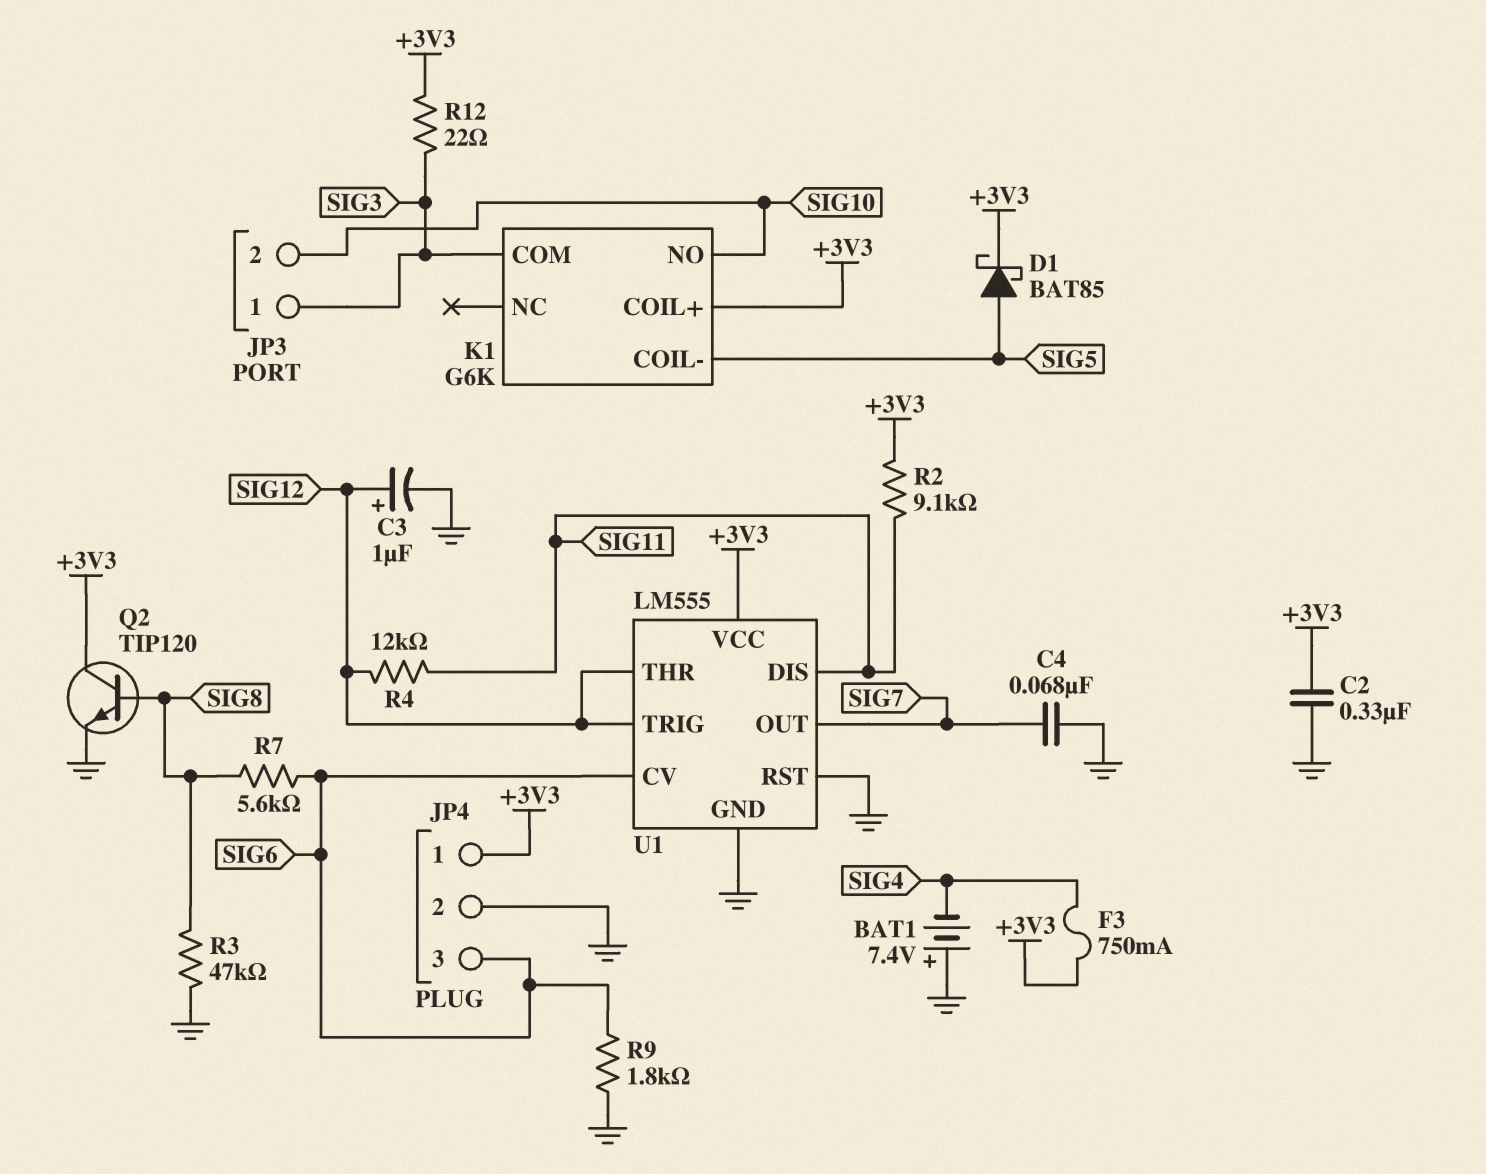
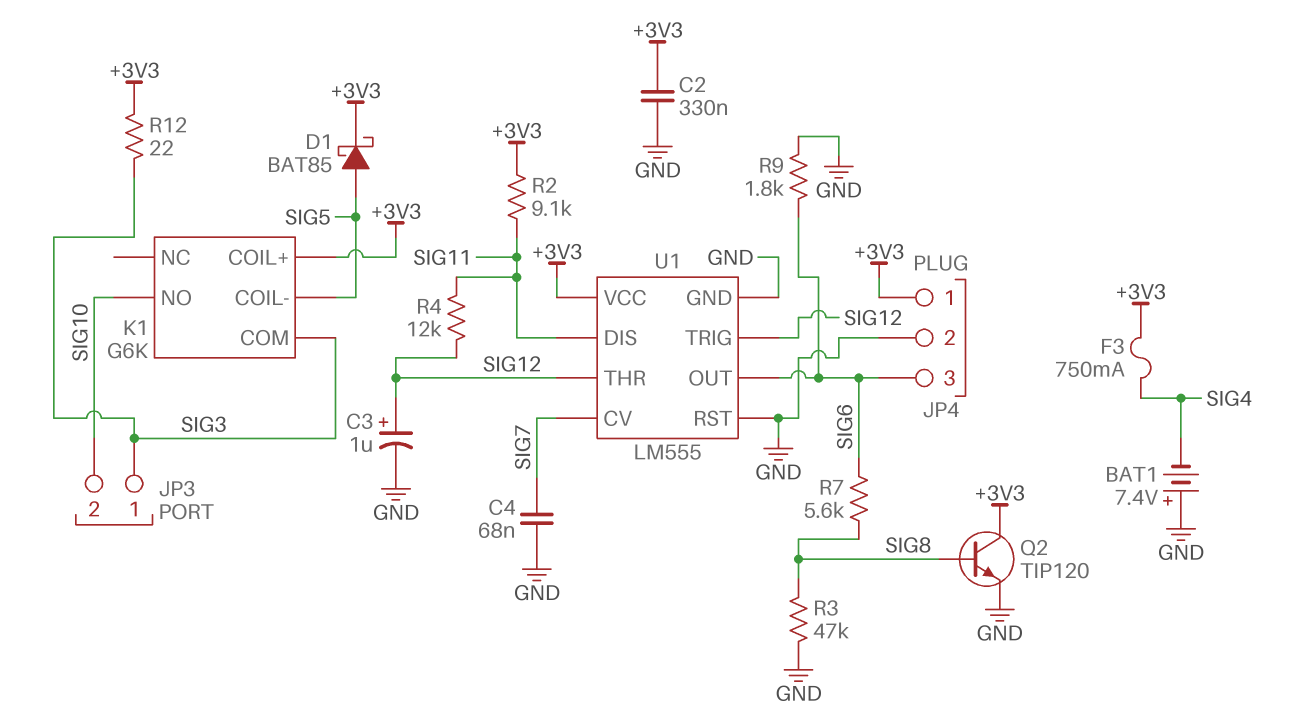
U1 pin CV: SIG6 -> SIG7
U1 pin OUT: SIG7 -> SIG6

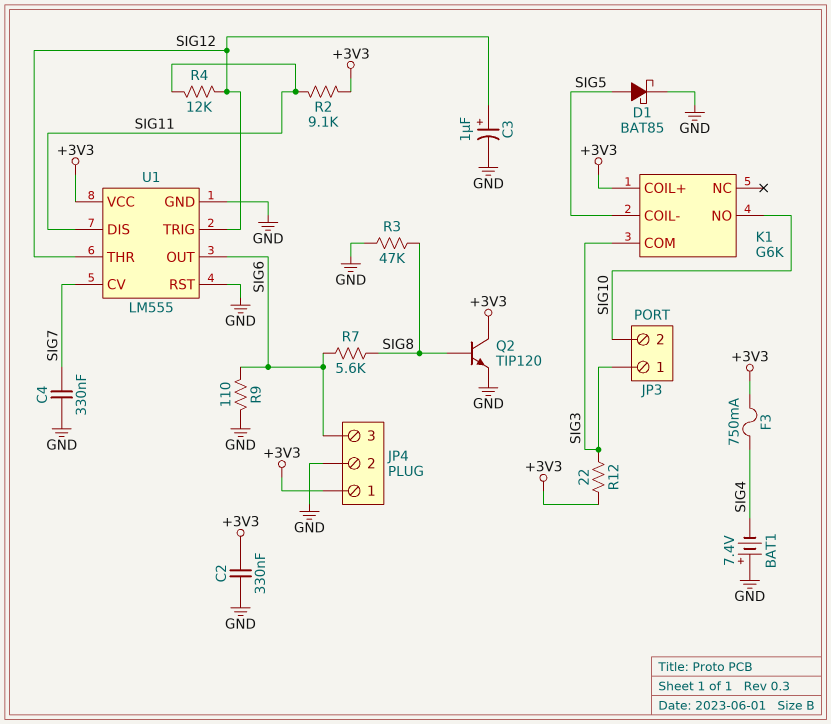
C4: 68nF (GND, SIG7) -> 330nF (GND, SIG7)
D1: schottky BAT85 (A SIG5, K +3V3) -> schottky BAT85 (A SIG5, K GND)
R9: 1.8k (GND, SIG6) -> 110 (GND, SIG6)

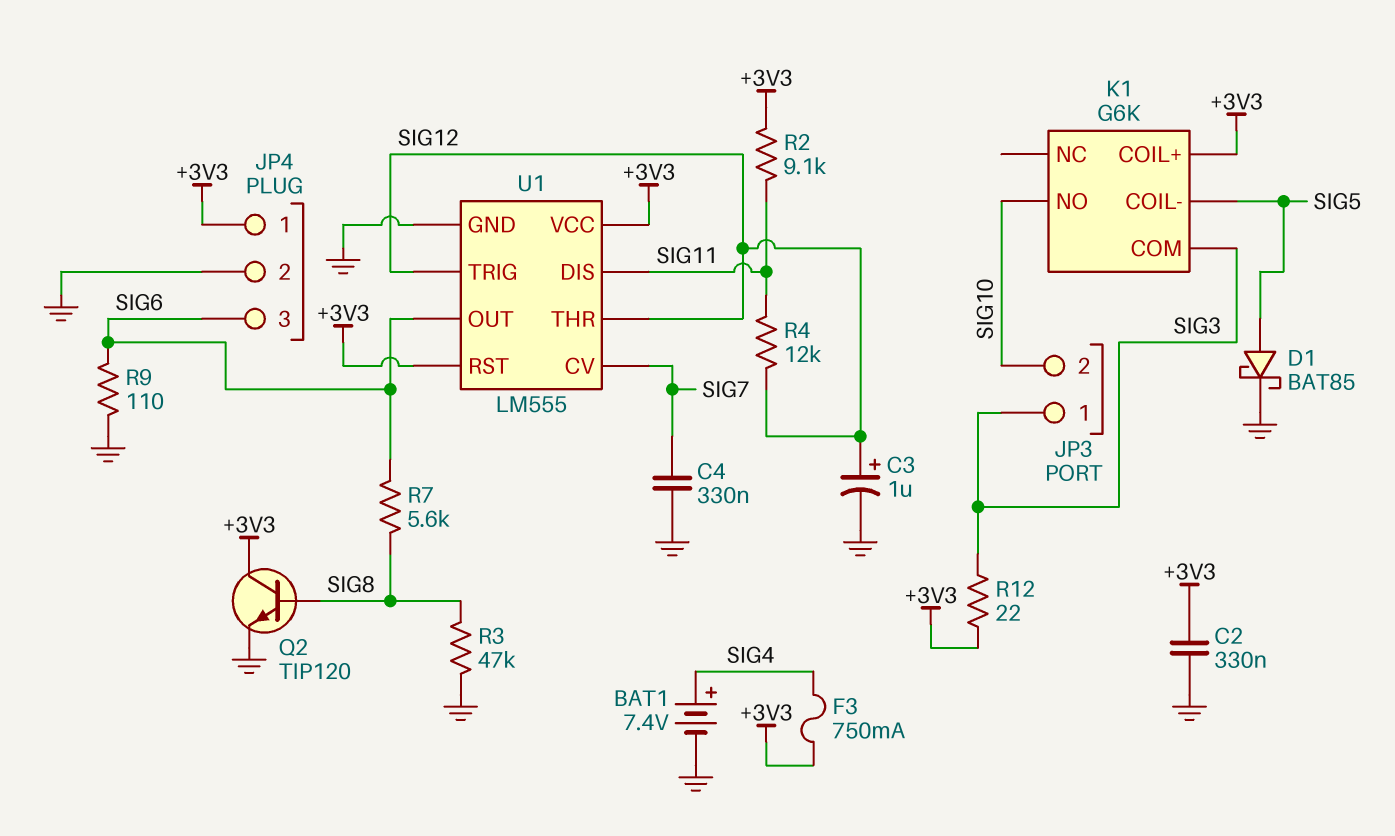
BAT1: 7.4V (plus GND, minus SIG4) -> 7.4V (plus SIG4, minus GND)
U1 pin RST: GND -> +3V3

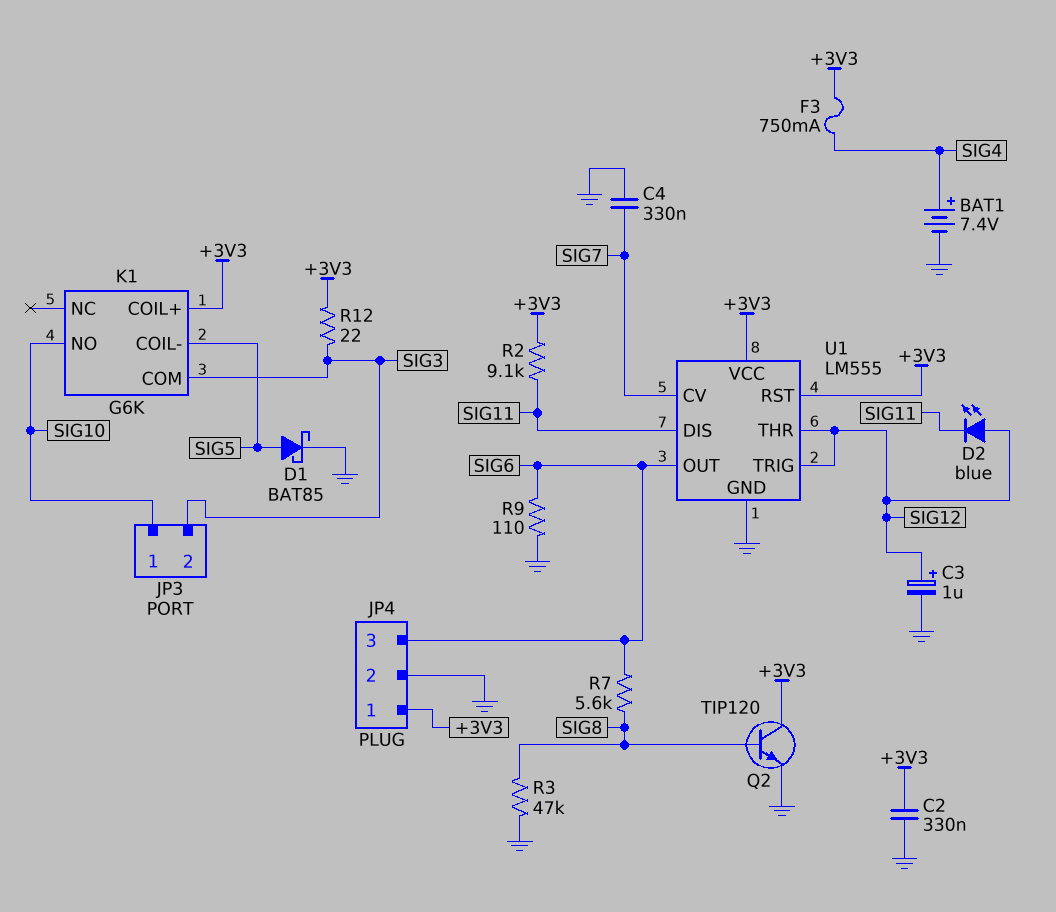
D2: none -> LED blue (A SIG12, K SIG11)
JP3 pin 1: SIG3 -> SIG10
JP3 pin 2: SIG10 -> SIG3
R4: 12k (SIG11, SIG12) -> none

